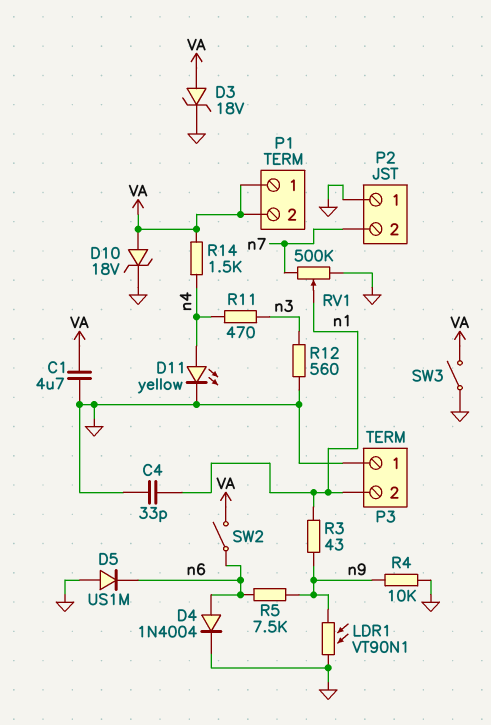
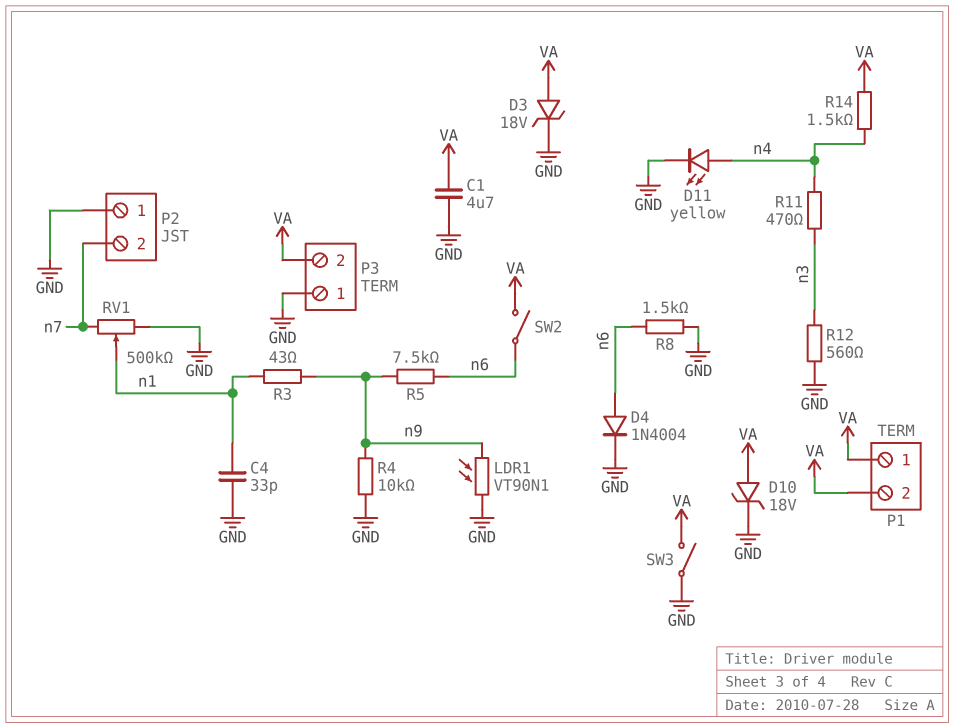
D5: diode US1M (A GND, K n6) -> none
P3 pin 2: n1 -> VA
R8: none -> 1.5k (GND, n6)

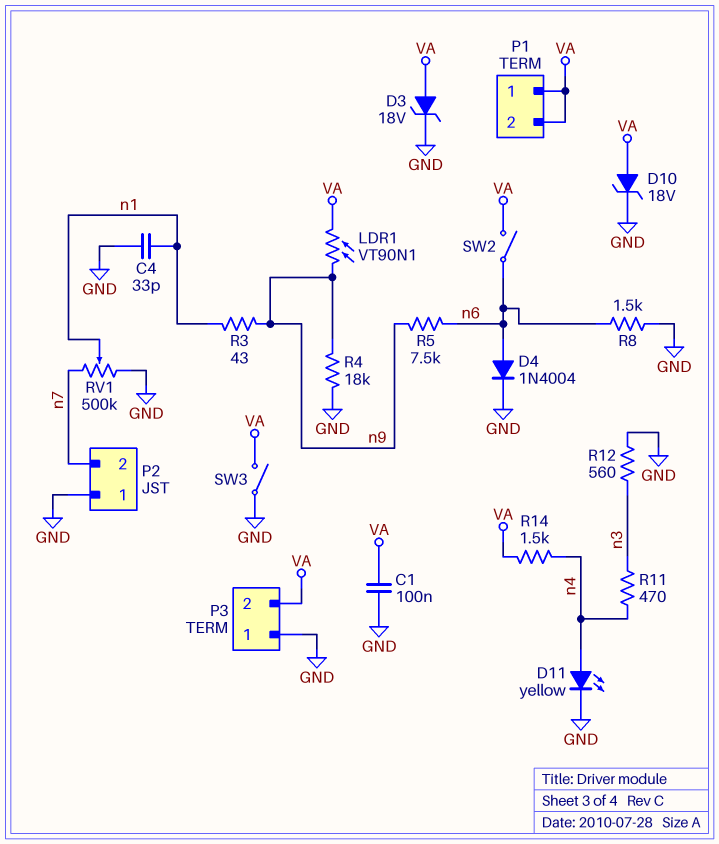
C1: 4.7uF (GND, VA) -> 100nF (GND, VA)
LDR1: VT90N1 (GND, n9) -> VT90N1 (VA, n9)
R4: 10k (GND, n9) -> 18k (GND, n9)

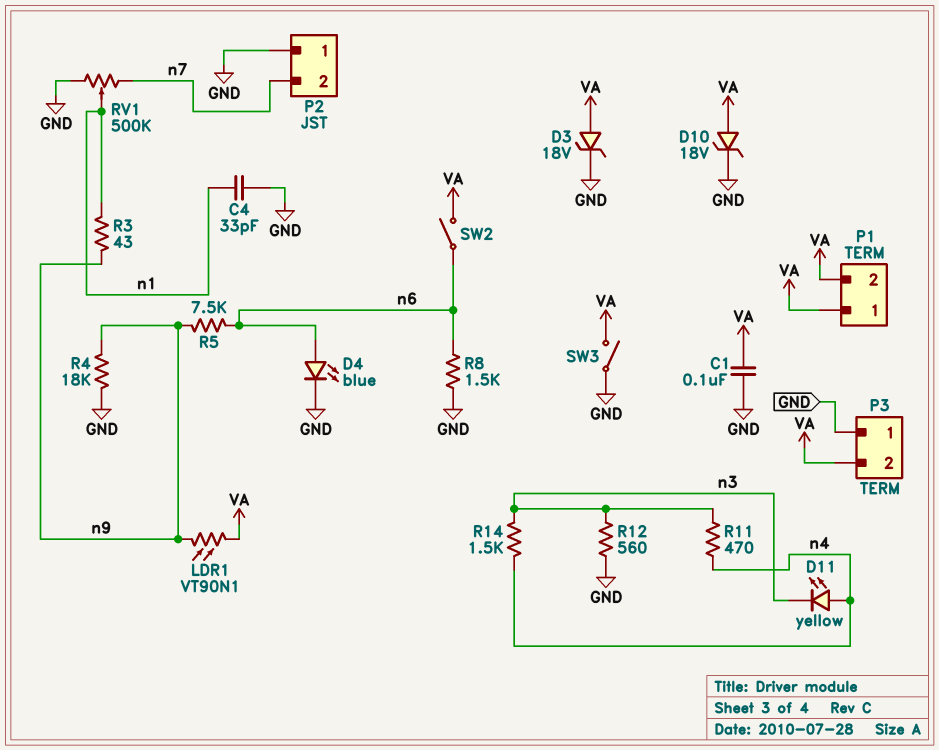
D4: diode 1N4004 (A n6, K GND) -> LED blue (A n6, K GND)
D11: LED yellow (A n4, K GND) -> LED yellow (A n4, K n3)
R14: 1.5k (VA, n4) -> 1.5k (n3, n4)

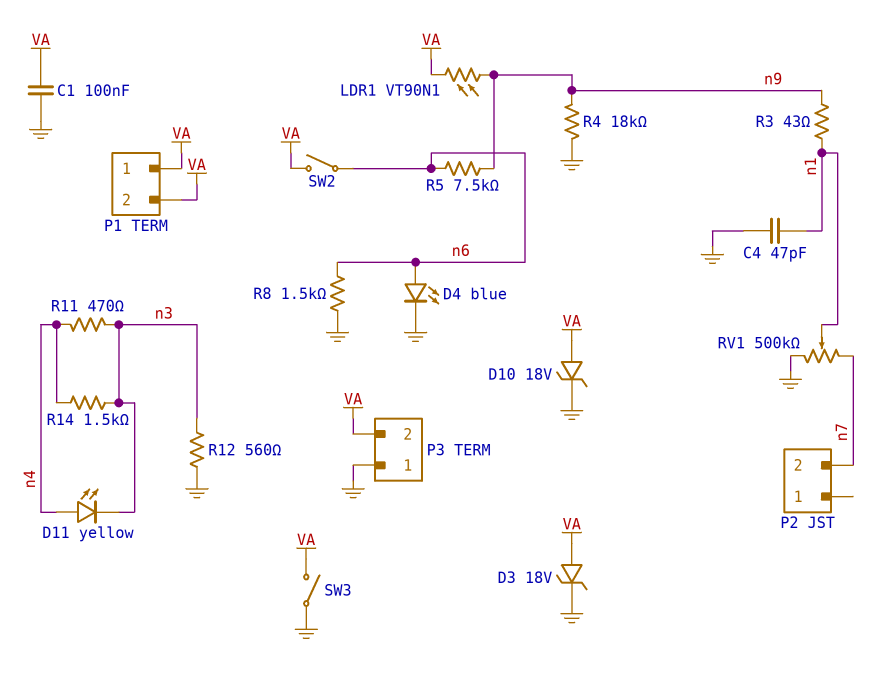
C4: 33pF (GND, n1) -> 47pF (GND, n1)
P2 pin 1: GND -> none

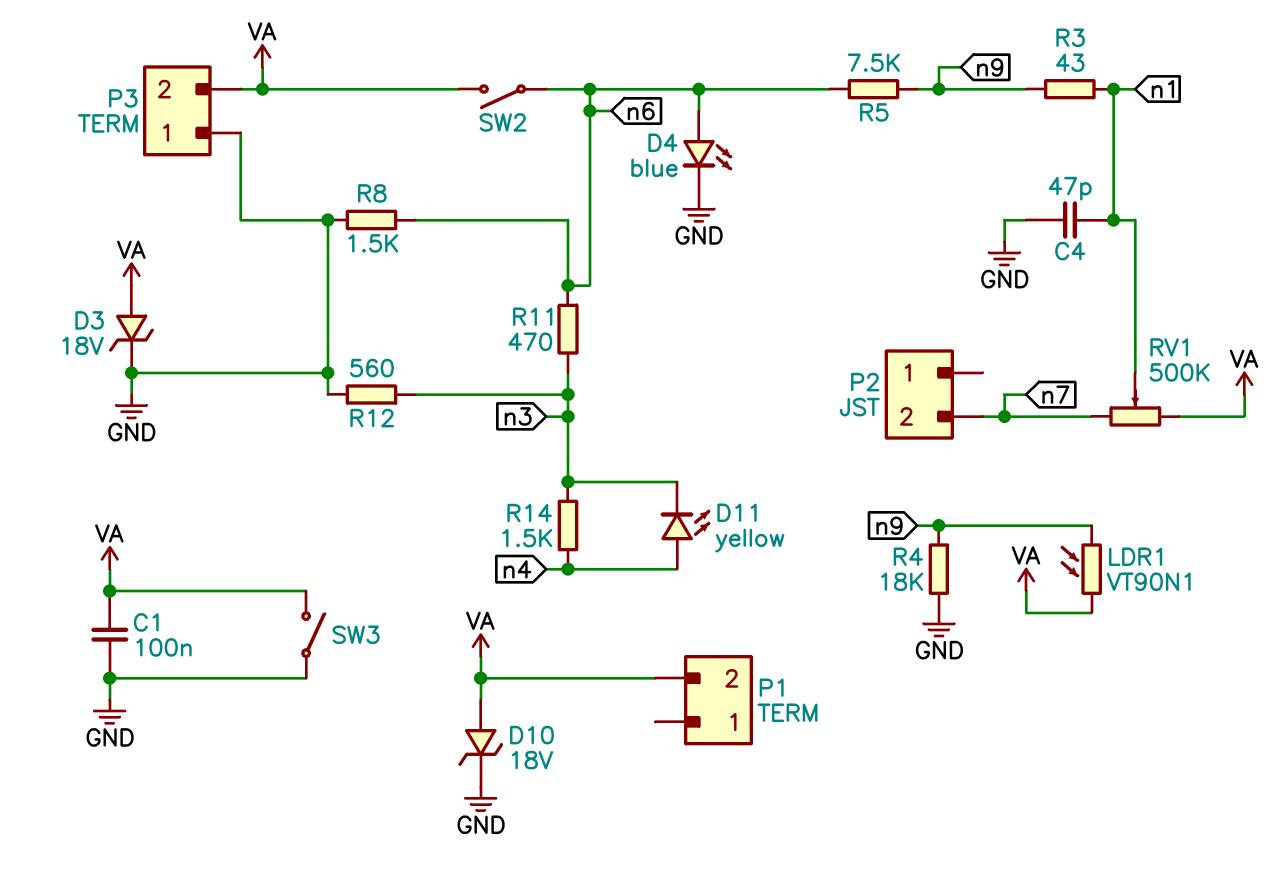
P1 pin 1: VA -> none
R11: 470 (n3, n4) -> 470 (n3, n6)
RV1: 500k (GND, n7, wiper n1) -> 500k (VA, n7, wiper n1)

